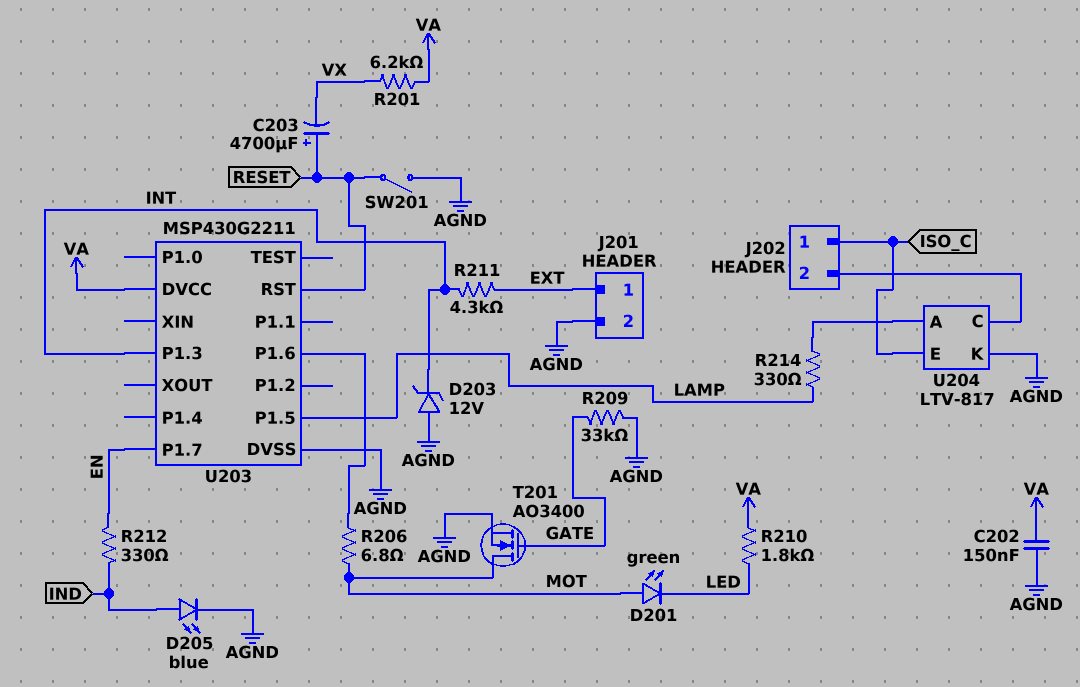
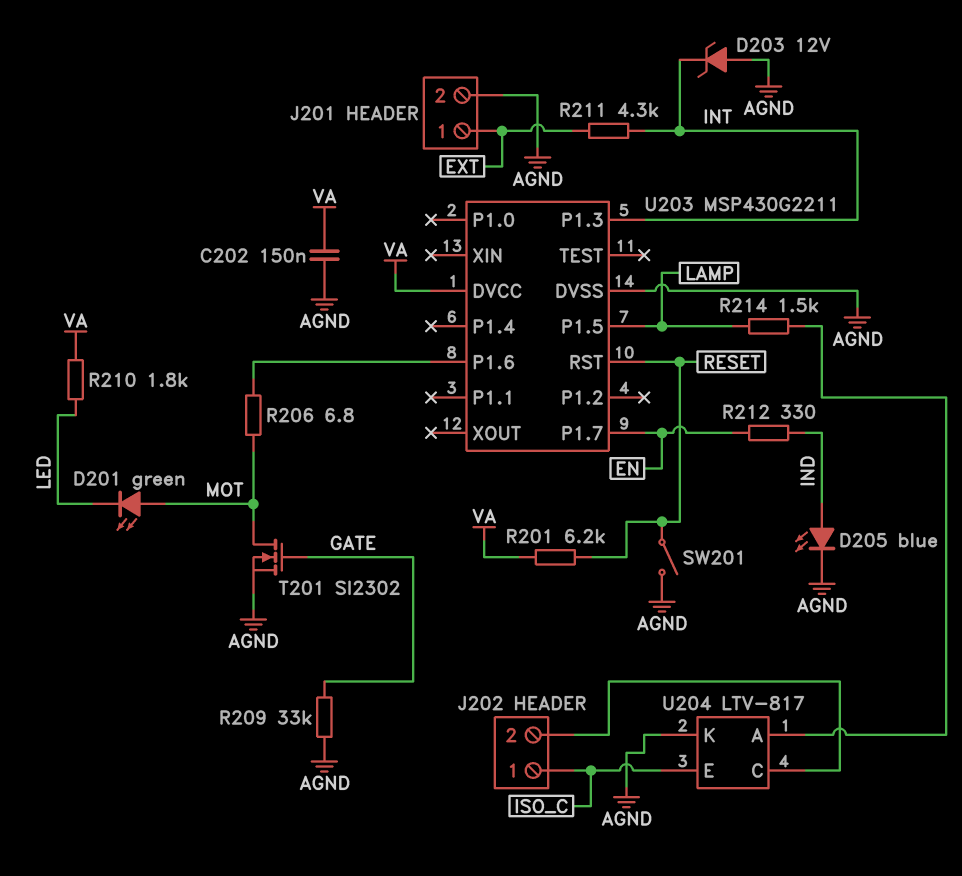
C203: 4700uF (plus RESET, minus VX) -> none
R201: 6.2k (VA, VX) -> 6.2k (RESET, VA)
R214: 330 (LAMP, U204/A) -> 1.5k (LAMP, U204/A)
T201: NMOS AO3400 (G GATE, D MOT, S AGND) -> NMOS SI2302 (G GATE, D MOT, S AGND)

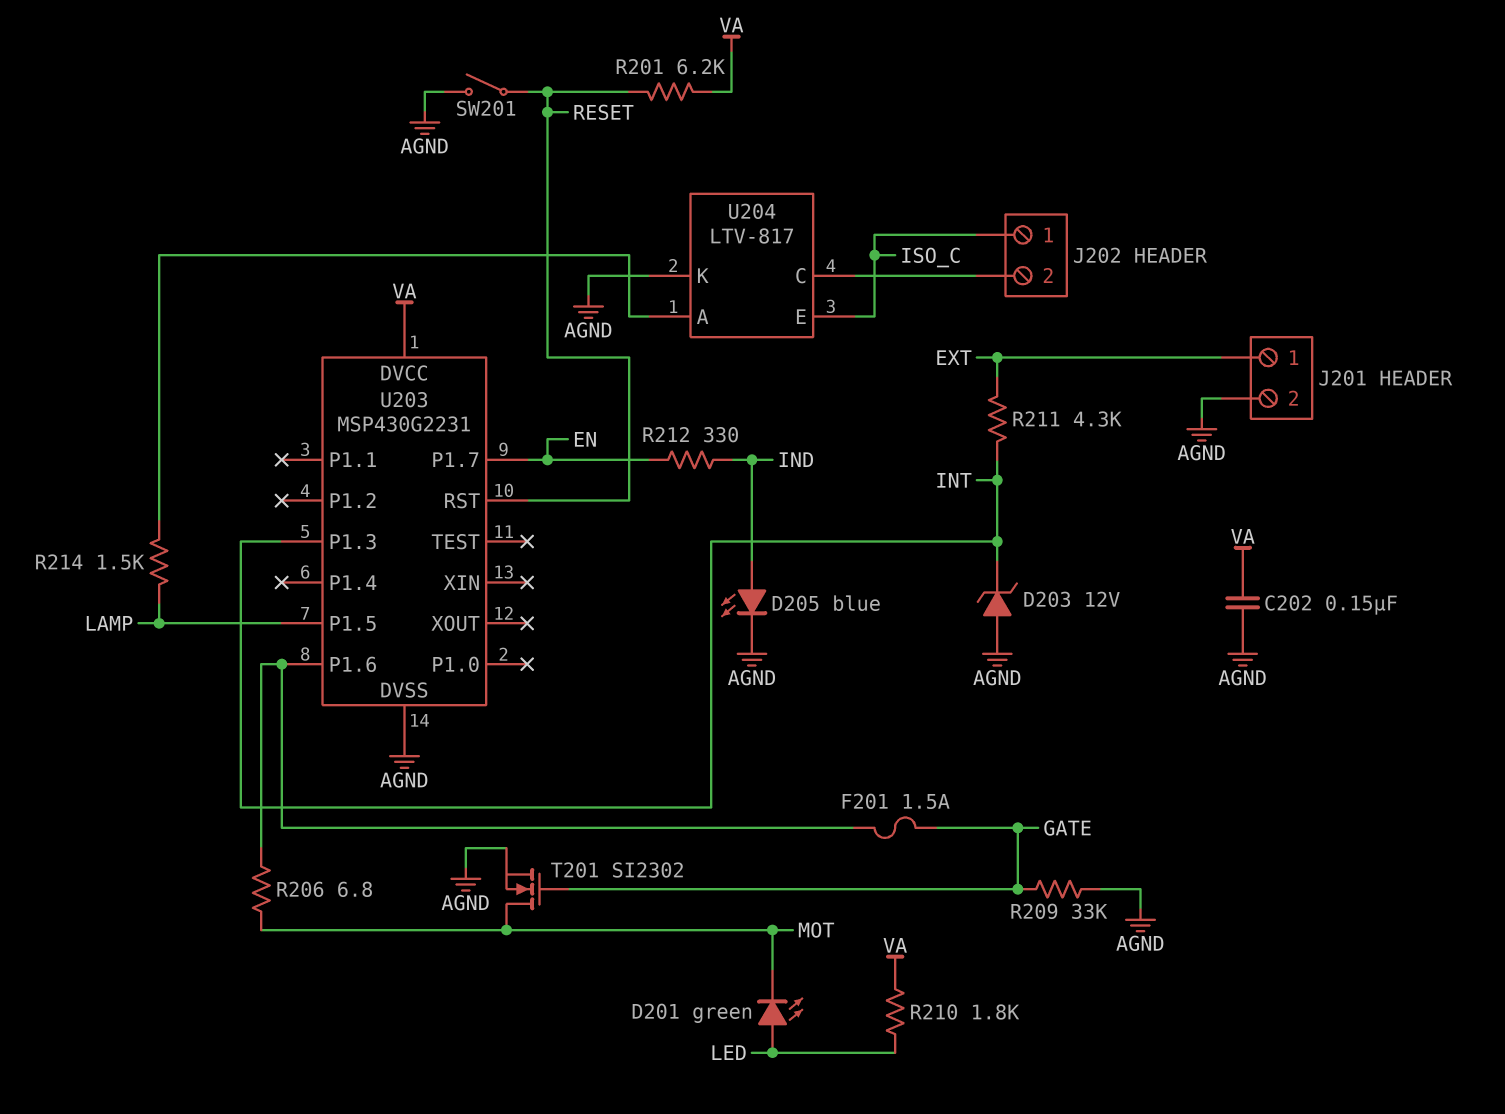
D201: LED green (A MOT, K LED) -> LED green (A LED, K MOT)
F201: none -> 1.5A (GATE, U203/P1.6)
U203: MSP430G2211 -> MSP430G2231

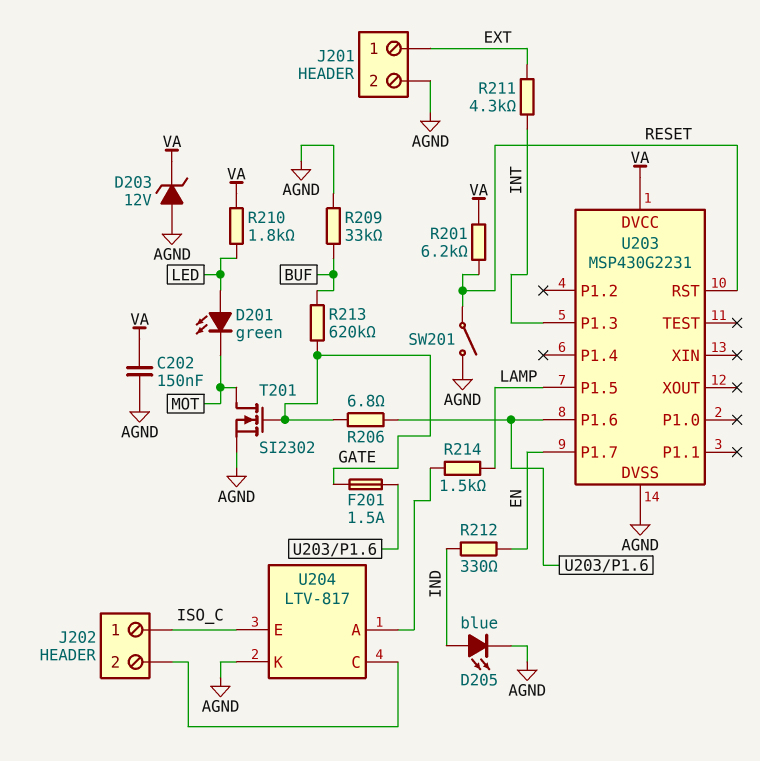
D203: zener 12V (A AGND, K INT) -> zener 12V (A AGND, K VA)
R206: 6.8 (MOT, U203/P1.6) -> 6.8 (GATE, U203/P1.6)
R209: 33k (AGND, GATE) -> 33k (AGND, BUF)
R213: none -> 620k (BUF, GATE)

